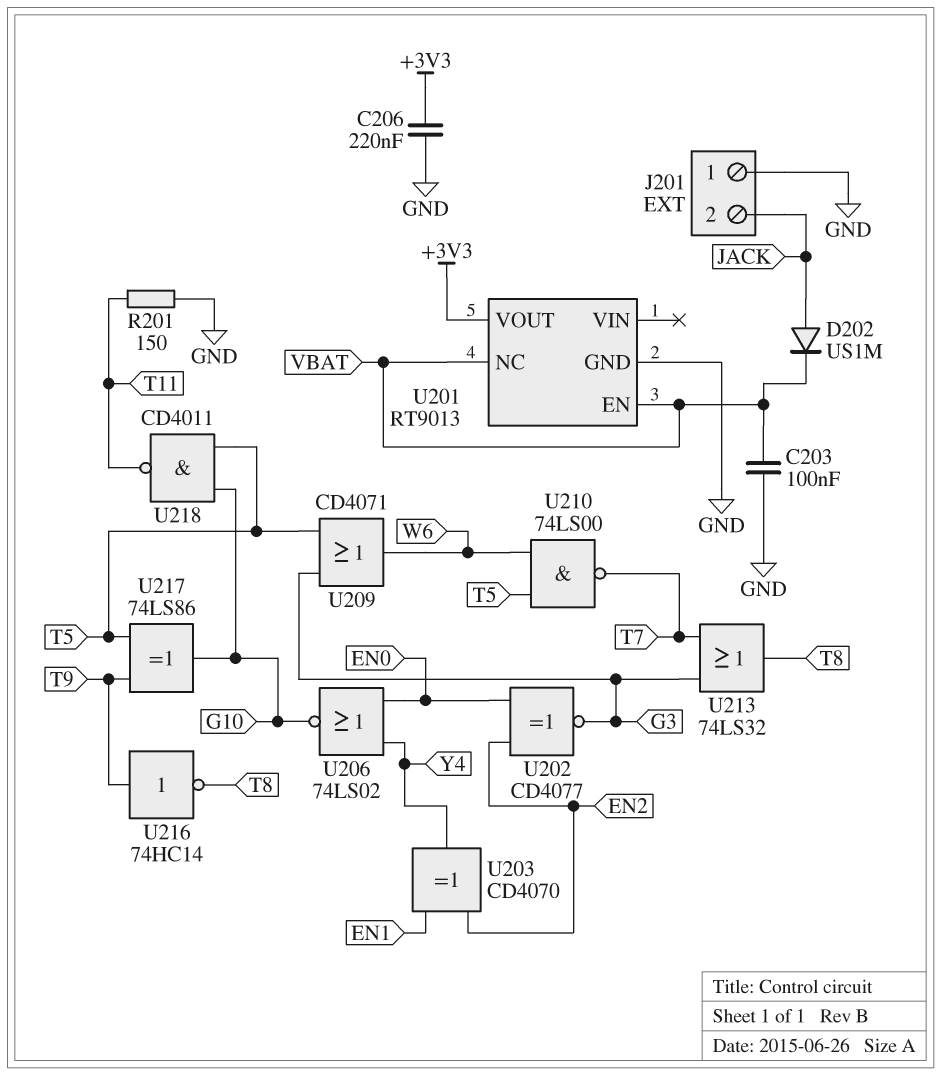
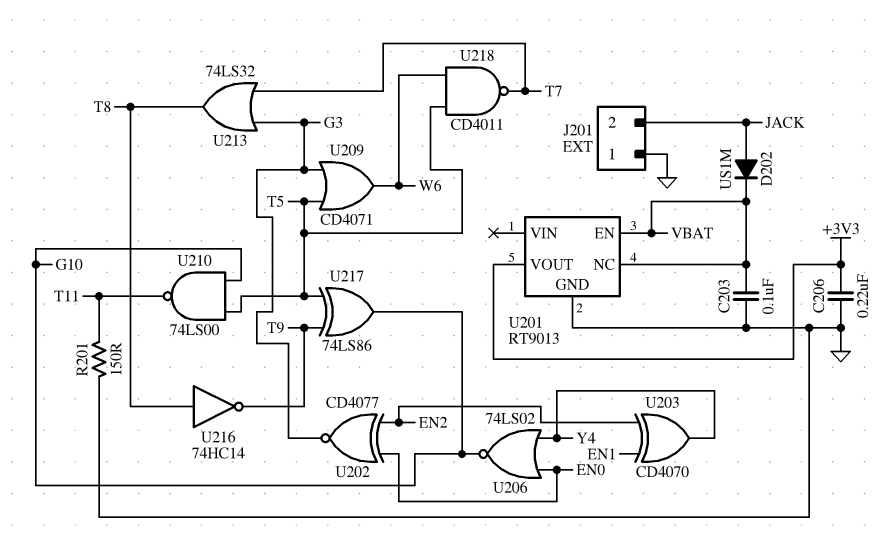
U210: NAND 74LS00 (in T5, in W6, out T7) -> NAND 74LS00 (in G10, in T5, out T11)
U216: NOT 74HC14 (in T9, out T8) -> NOT 74HC14 (in T8, out T9)
U218: NAND CD4011 (in G10, in T5, out T11) -> NAND CD4011 (in T5, in W6, out T7)

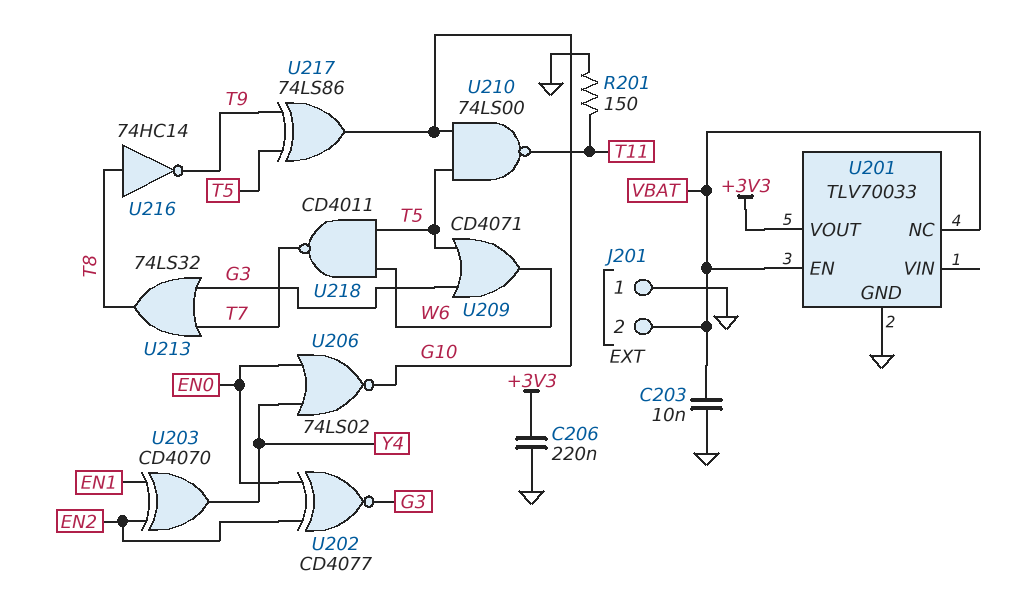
C203: 100nF (GND, VBAT) -> 10nF (GND, VBAT)
D202: diode US1M (A JACK, K VBAT) -> none
J201 pin 2: JACK -> VBAT
U201: RT9013 -> TLV70033

